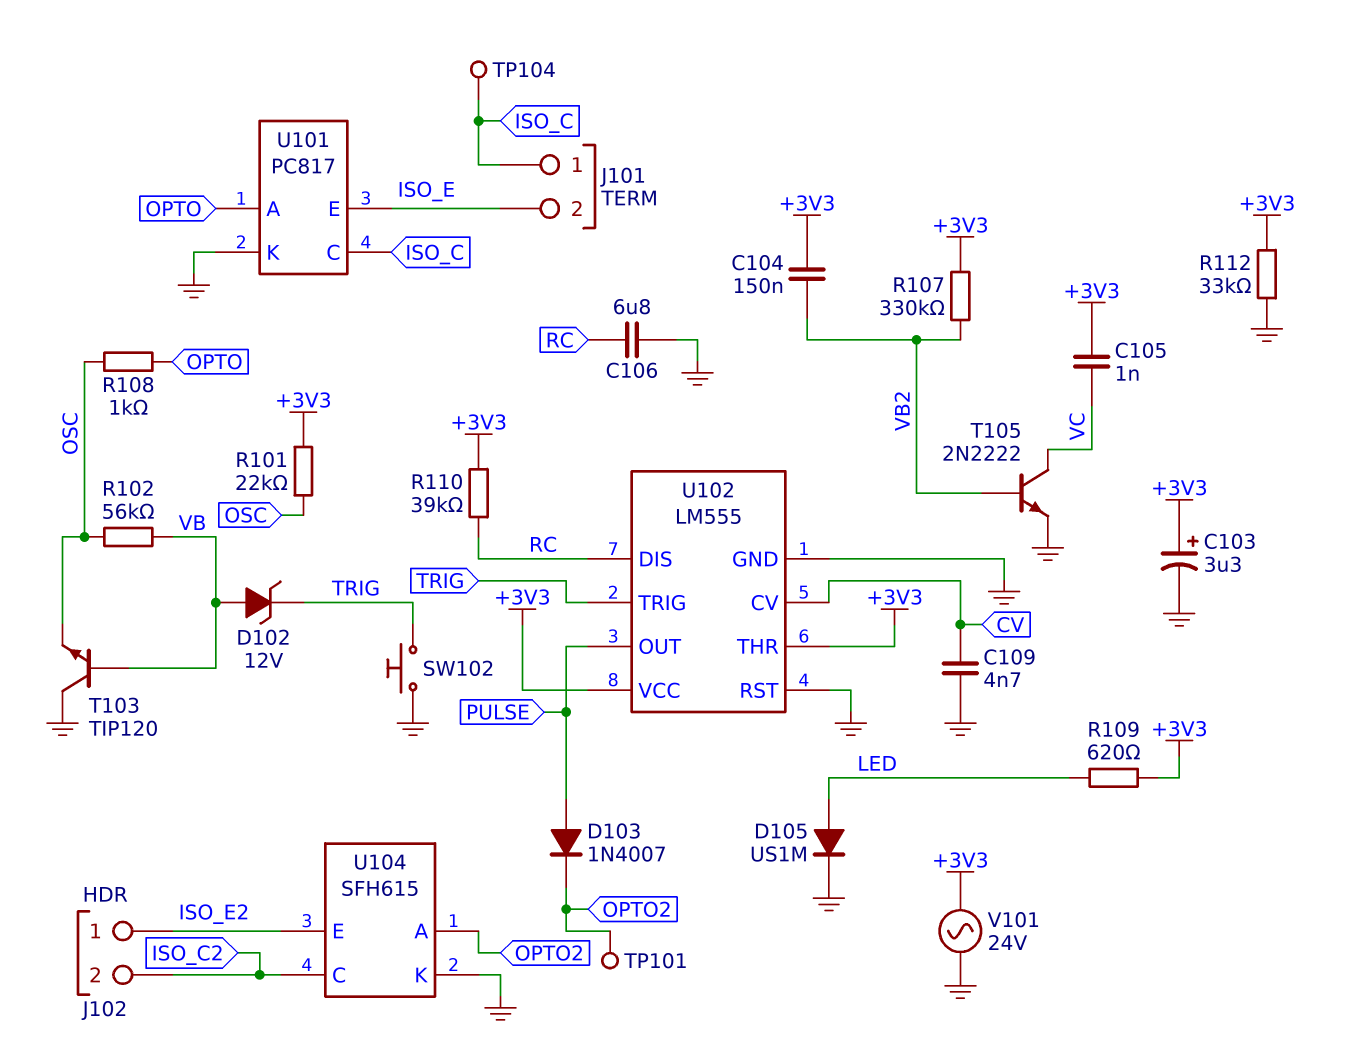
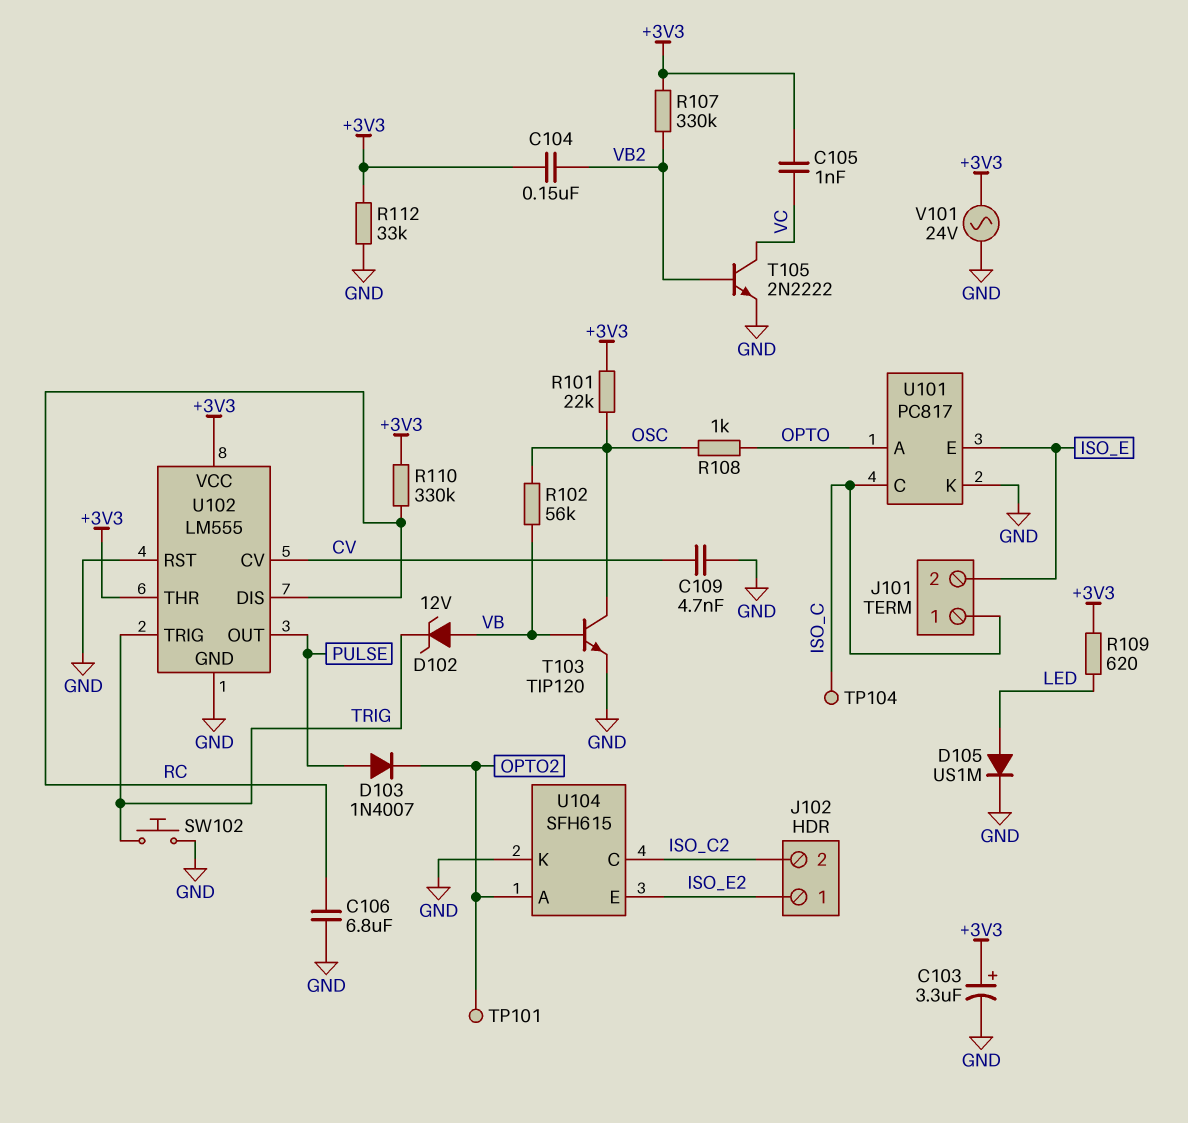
R110: 39k (+3V3, RC) -> 330k (+3V3, RC)
T103: NPN TIP120 (B VB, C GND, E OSC) -> NPN TIP120 (B VB, C OSC, E GND)

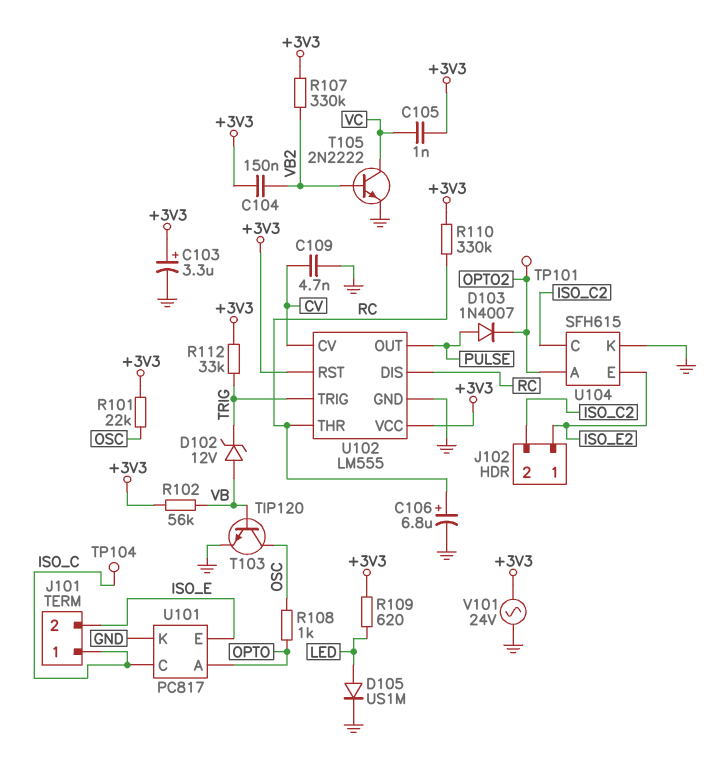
C106: 6.8uF (GND, RC) -> 6.8uF (plus RC, minus GND)
R102: 56k (OSC, VB) -> 56k (+3V3, VB)
R112: 33k (+3V3, GND) -> 33k (+3V3, TRIG)
SW102: button (GND, TRIG) -> none
U102 pin RST: GND -> +3V3
U102 pin THR: +3V3 -> RC

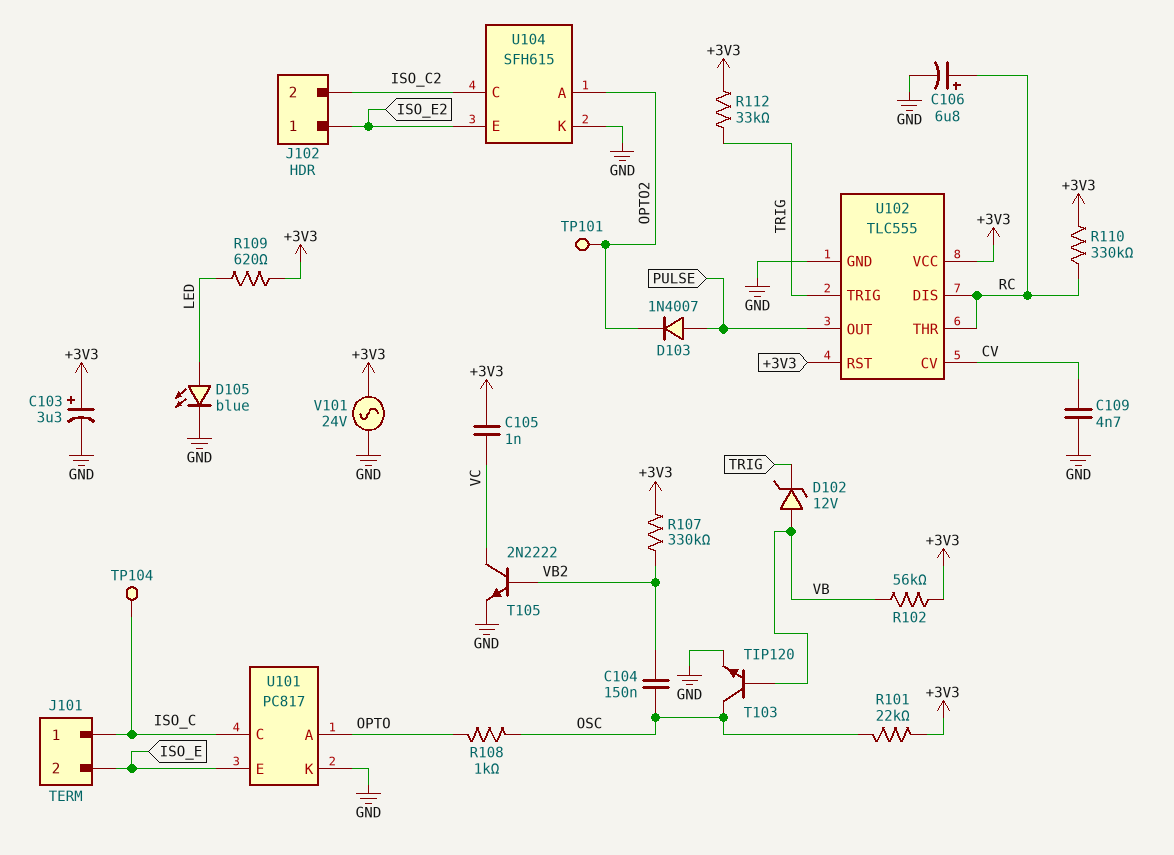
C104: 150nF (+3V3, VB2) -> 150nF (OSC, VB2)
D105: diode US1M (A LED, K GND) -> LED blue (A LED, K GND)
U102: LM555 -> TLC555

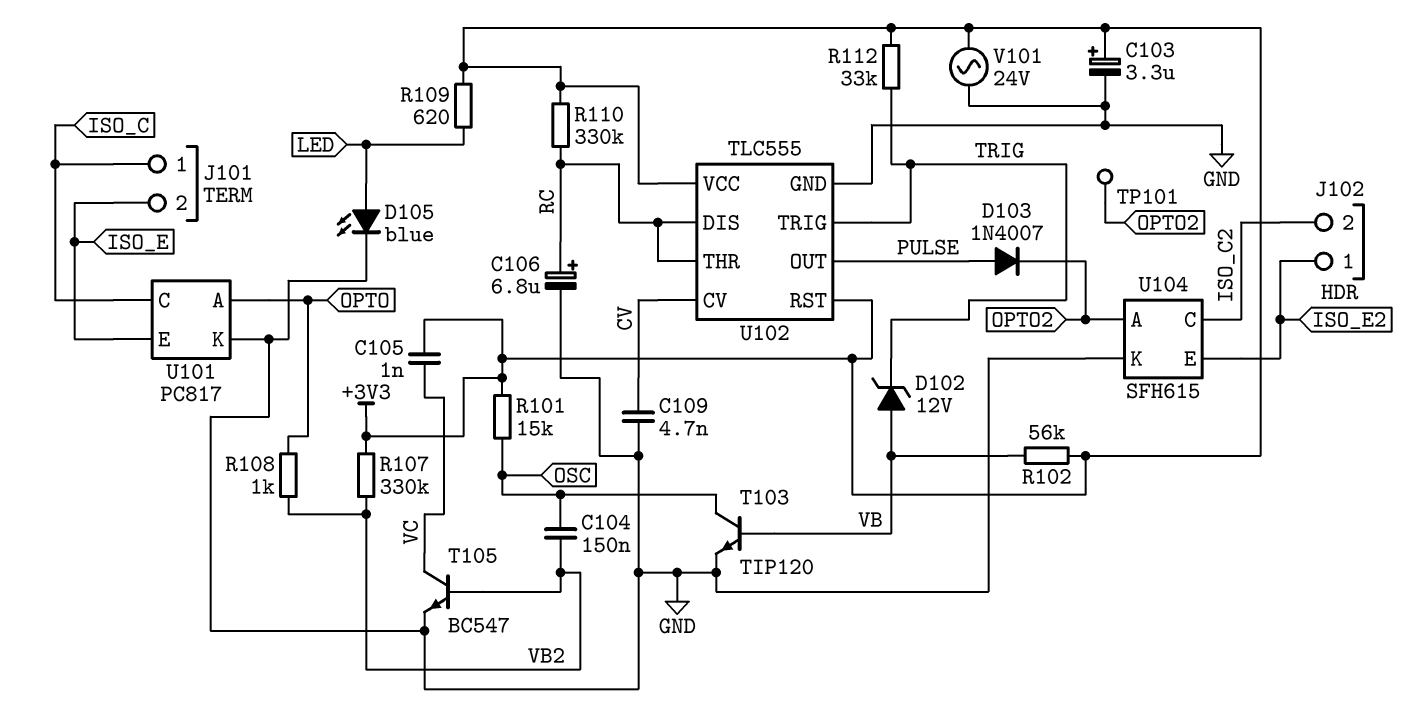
R101: 22k (+3V3, OSC) -> 15k (+3V3, OSC)
R108: 1k (OPTO, OSC) -> 1k (OPTO, VB2)
T105: NPN 2N2222 (B VB2, C VC, E GND) -> NPN BC547 (B VB2, C VC, E GND)
TP104: test point (ISO_C) -> none

